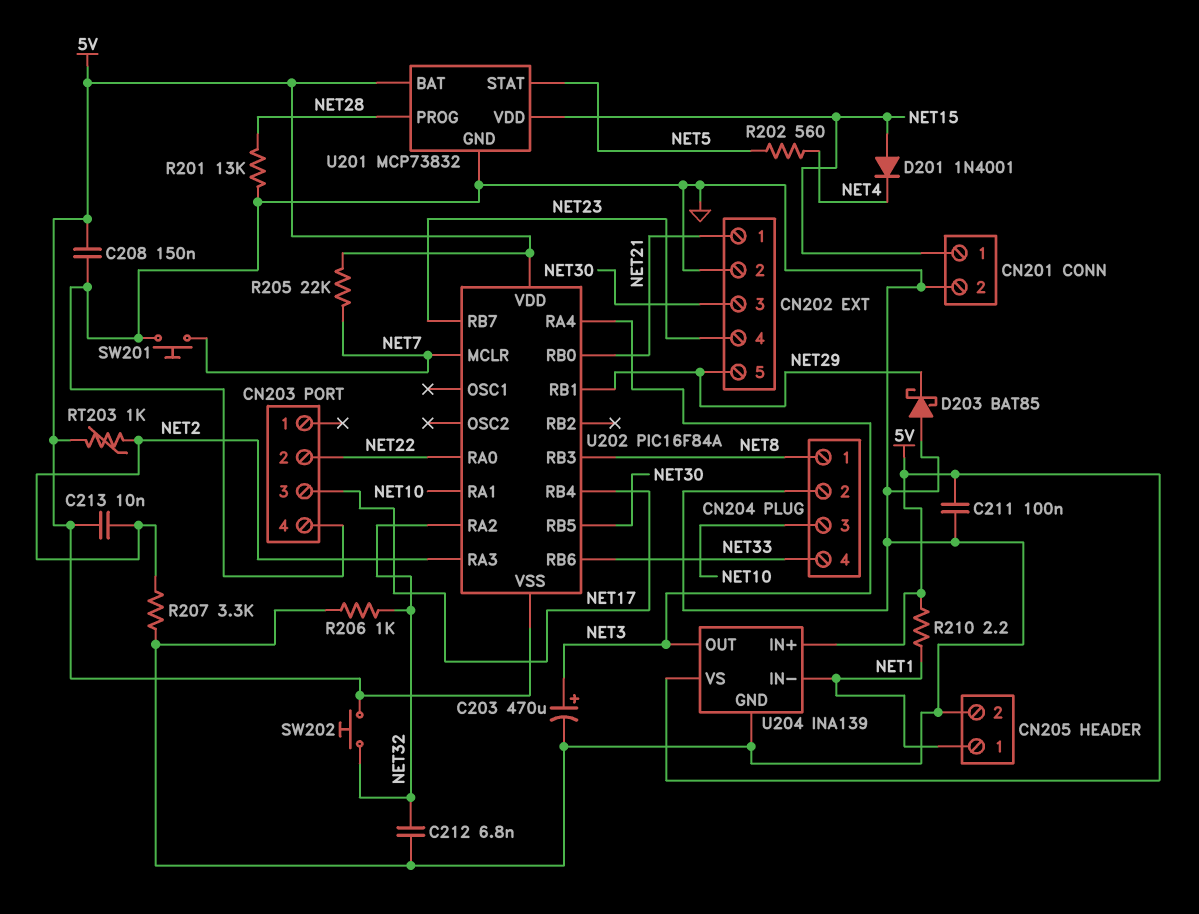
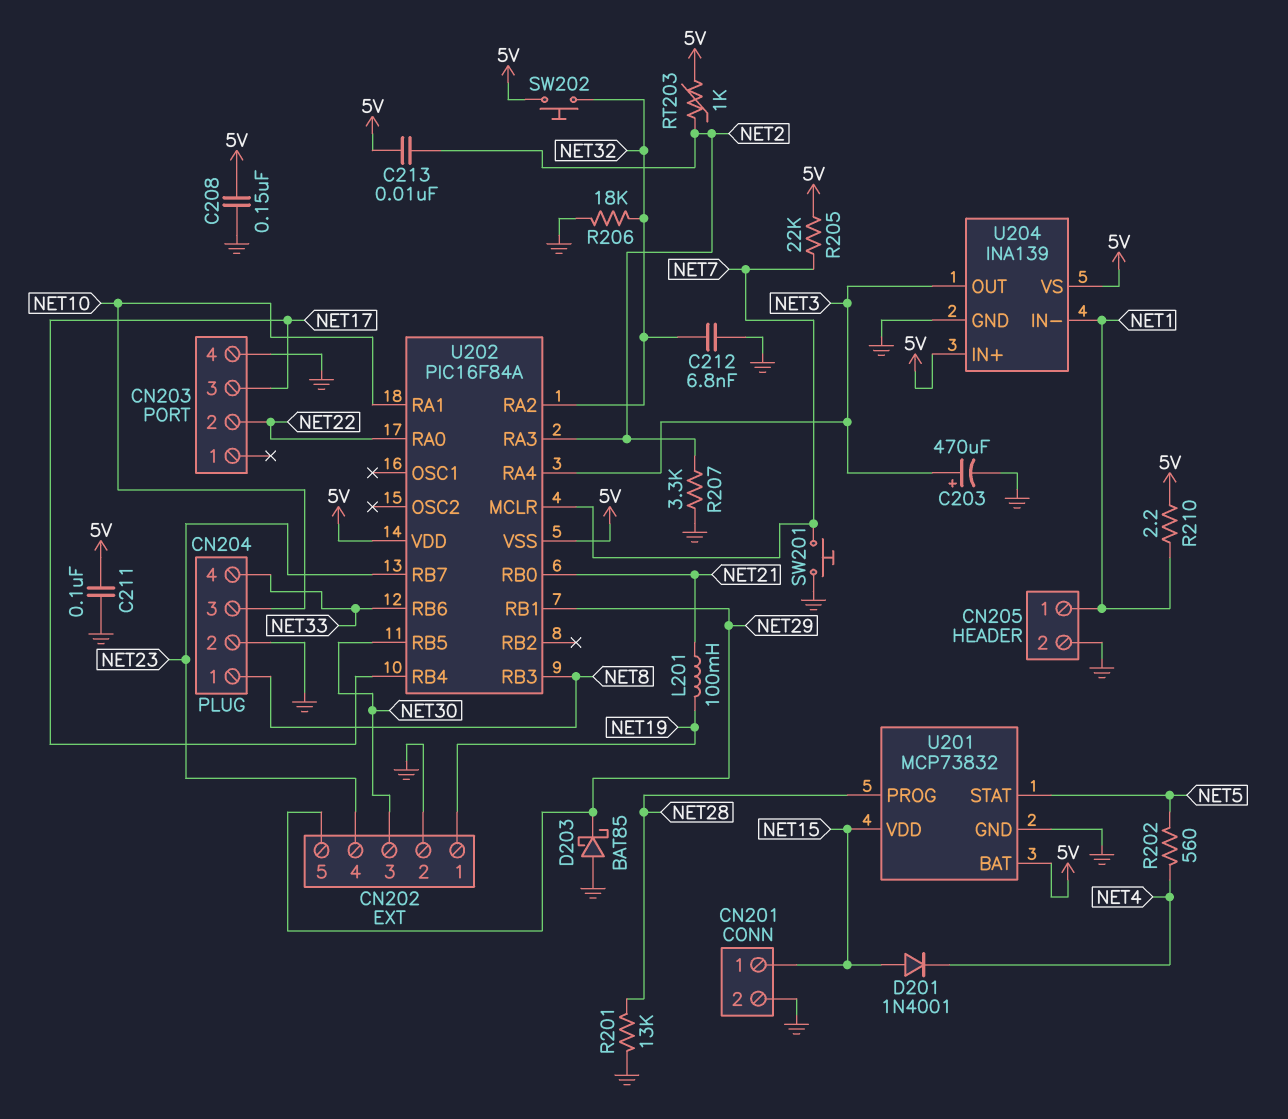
CN202 pin 1: NET21 -> NET19
L201: none -> 100mH (NET19, NET21)
R206: 1k (GND, NET32) -> 18k (GND, NET32)

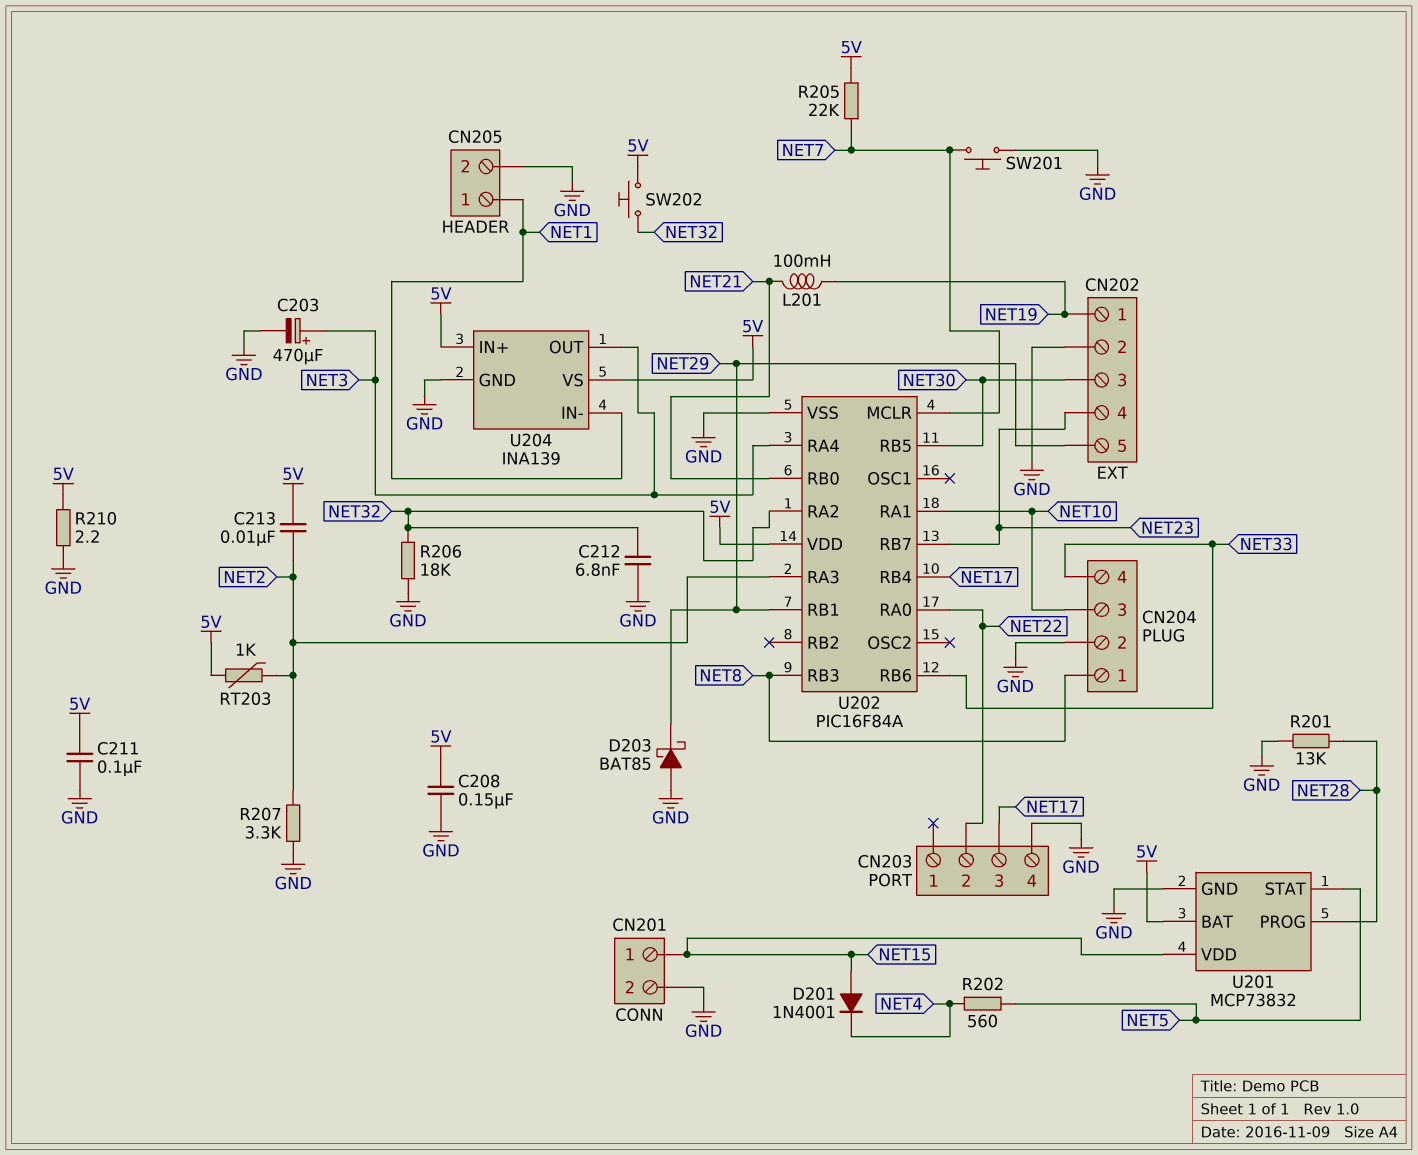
R210: 2.2 (5V, NET1) -> 2.2 (5V, GND)
U202 pin VSS: 5V -> GND

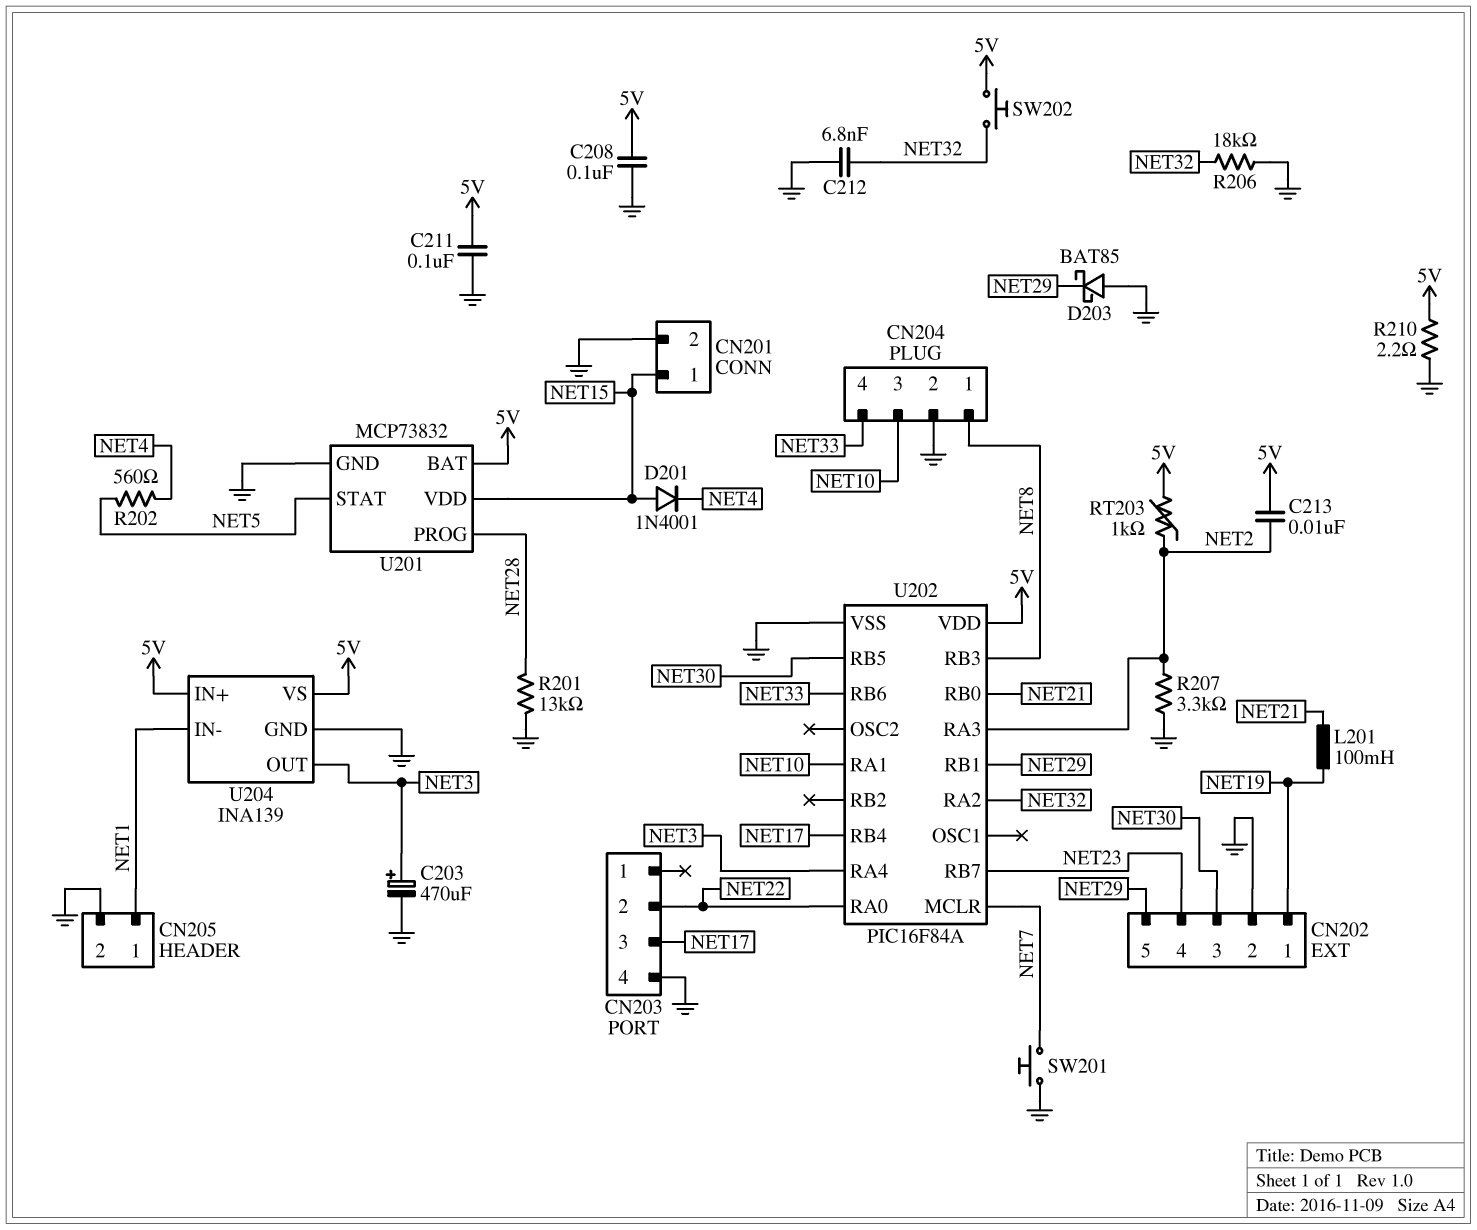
C208: 150nF (5V, GND) -> 100nF (5V, GND)
R205: 22k (5V, NET7) -> none

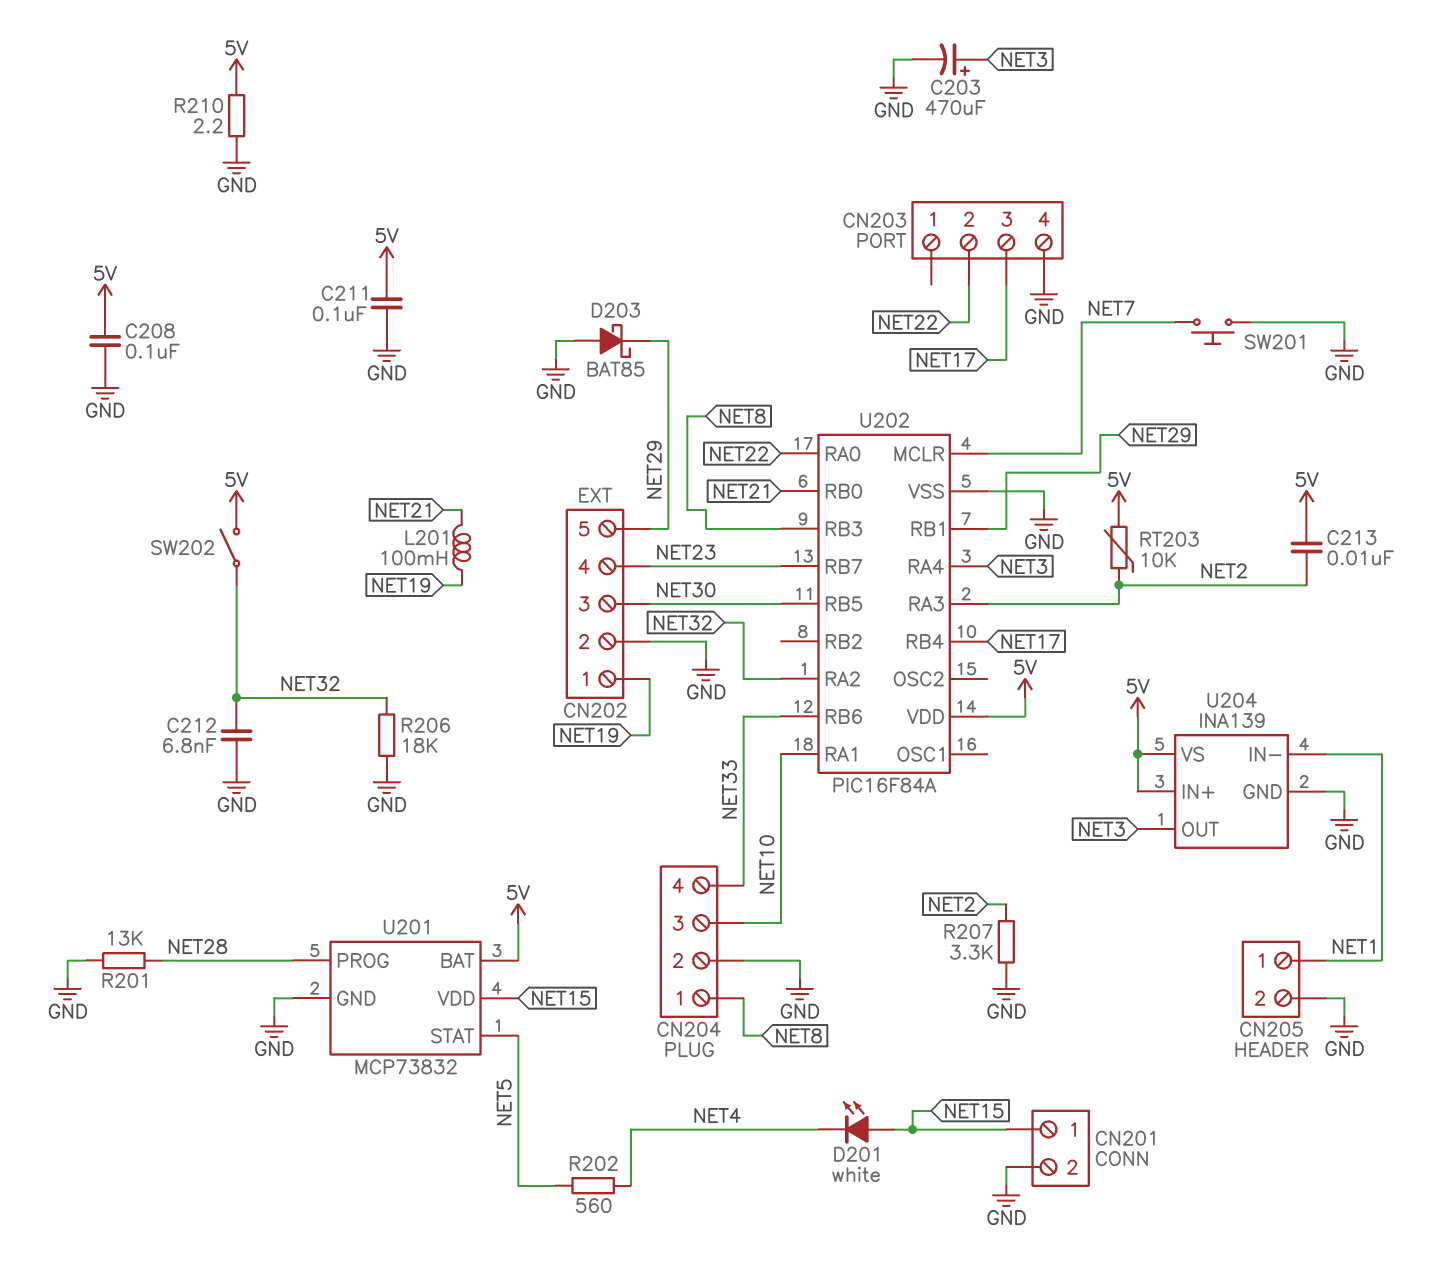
D201: diode 1N4001 (A NET15, K NET4) -> LED white (A NET15, K NET4)
RT203: 1k (5V, NET2) -> 10k (5V, NET2)
SW202: button (5V, NET32) -> switch (5V, NET32)

